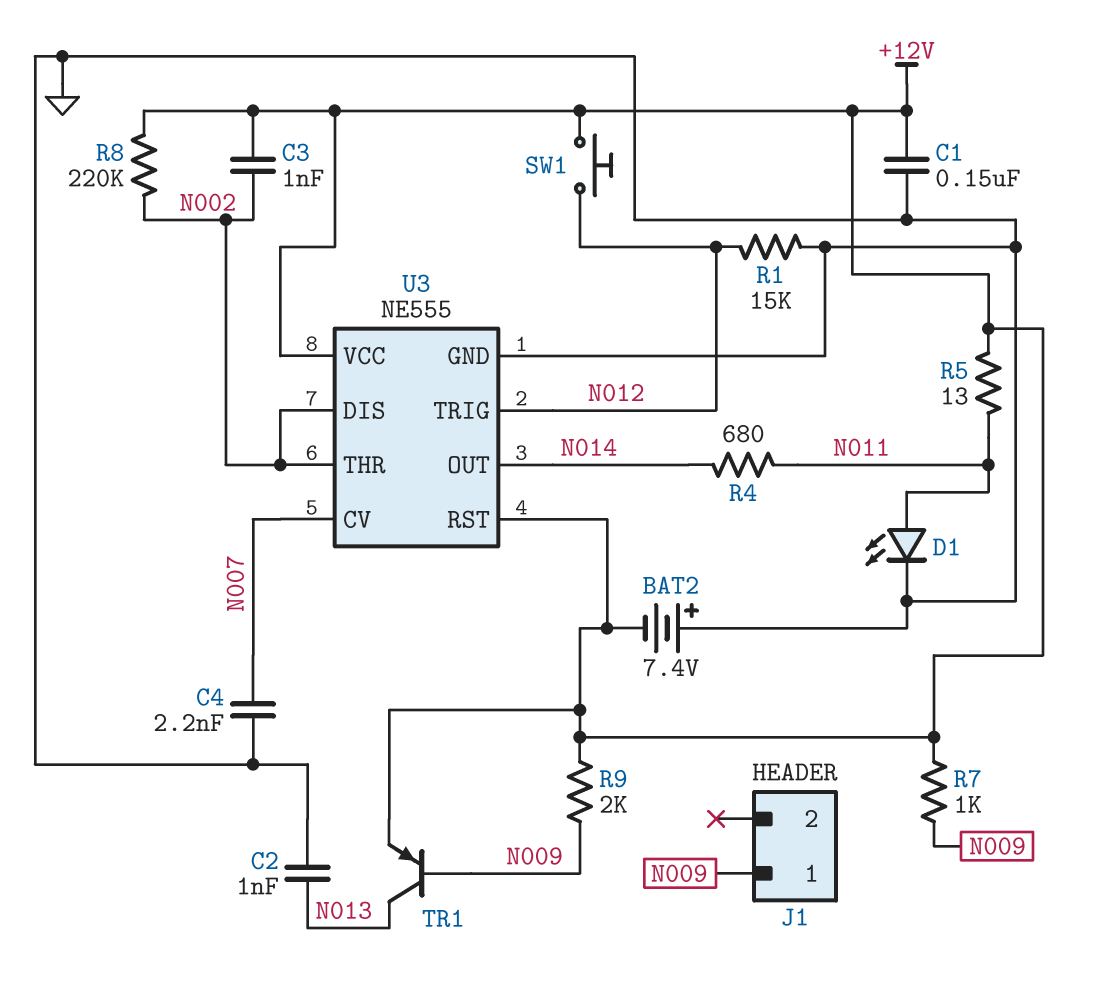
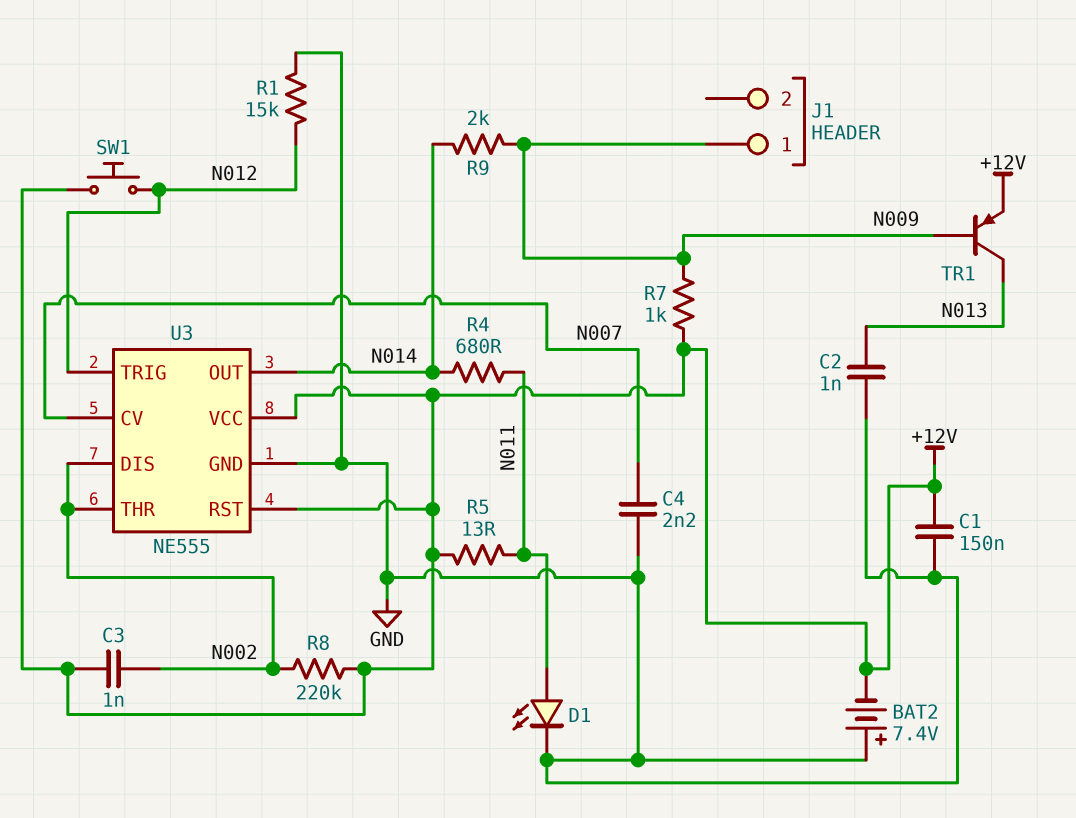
R9: 2k (+12V, N009) -> 2k (N009, N014)

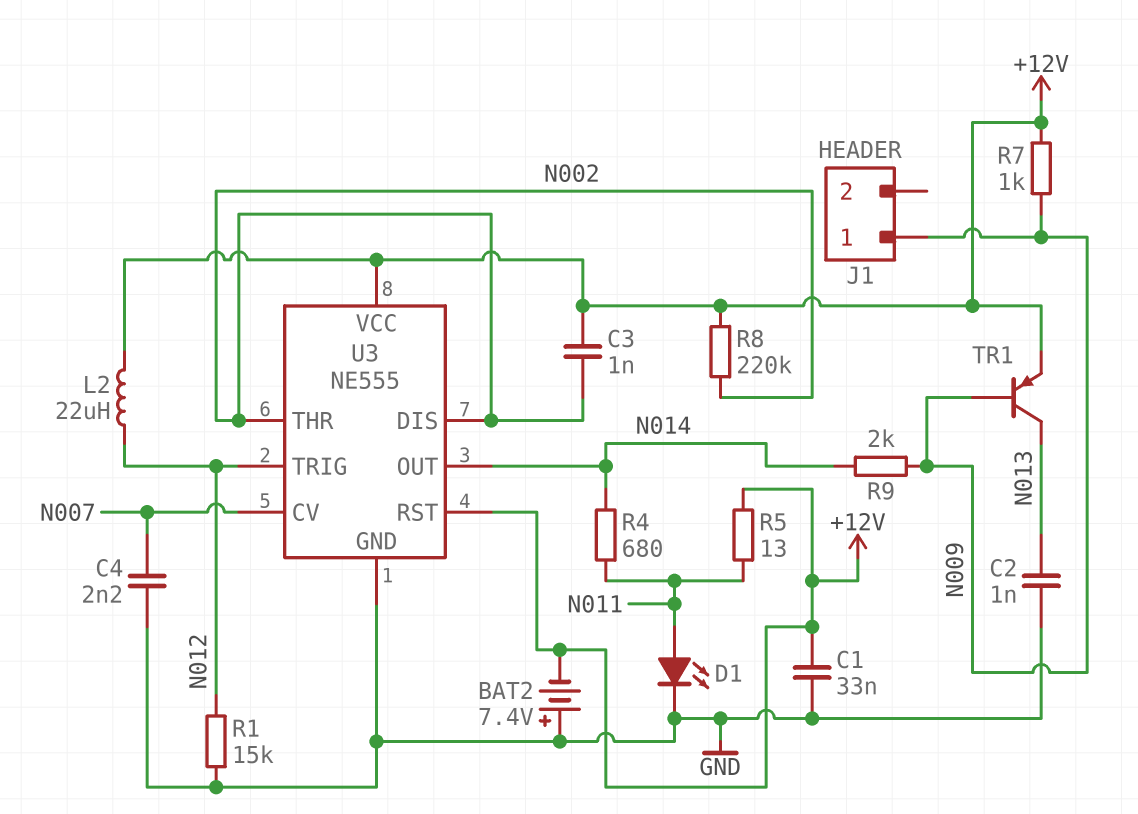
C1: 150nF (+12V, GND) -> 33nF (+12V, GND)
L2: none -> 22uH (+12V, N012)
SW1: button (+12V, N012) -> none

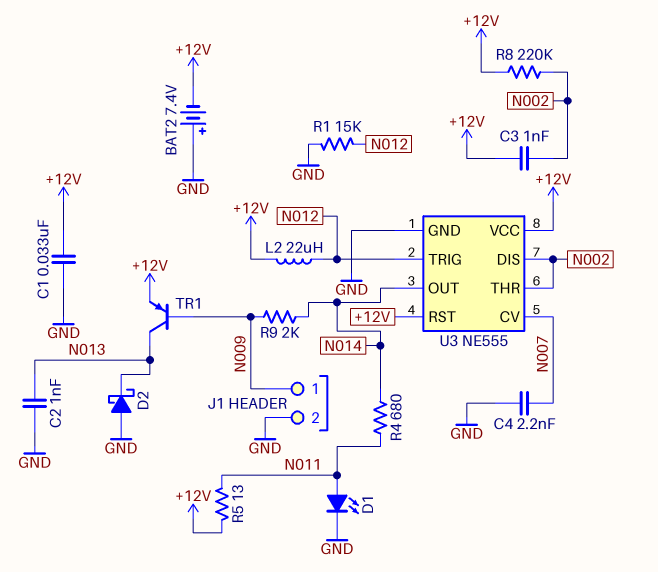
D2: none -> schottky (A GND, K N013)
J1 pin 2: none -> GND
R7: 1k (+12V, N009) -> none

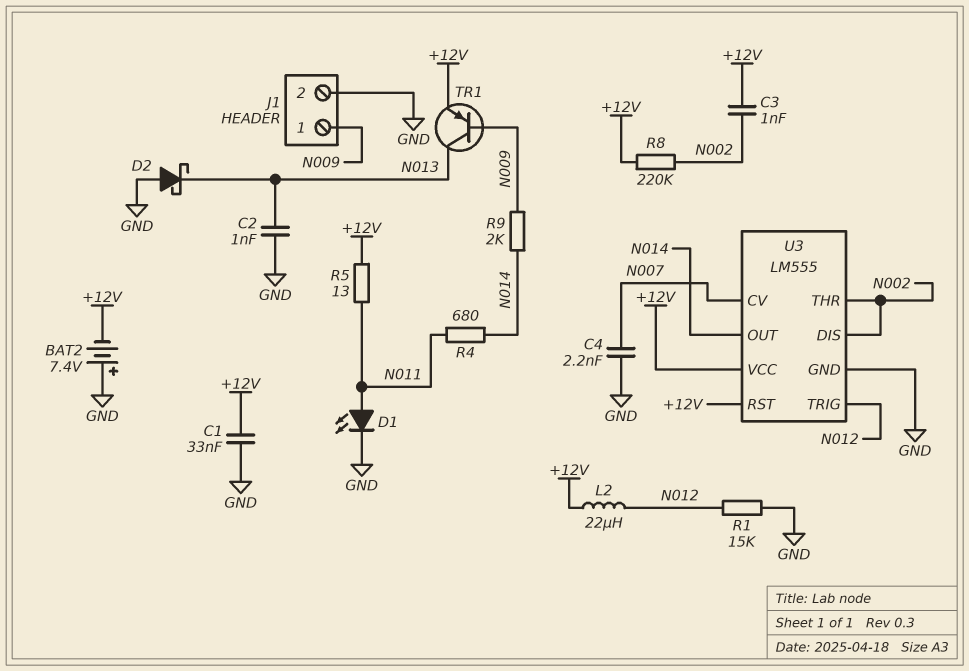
U3: NE555 -> LM555

